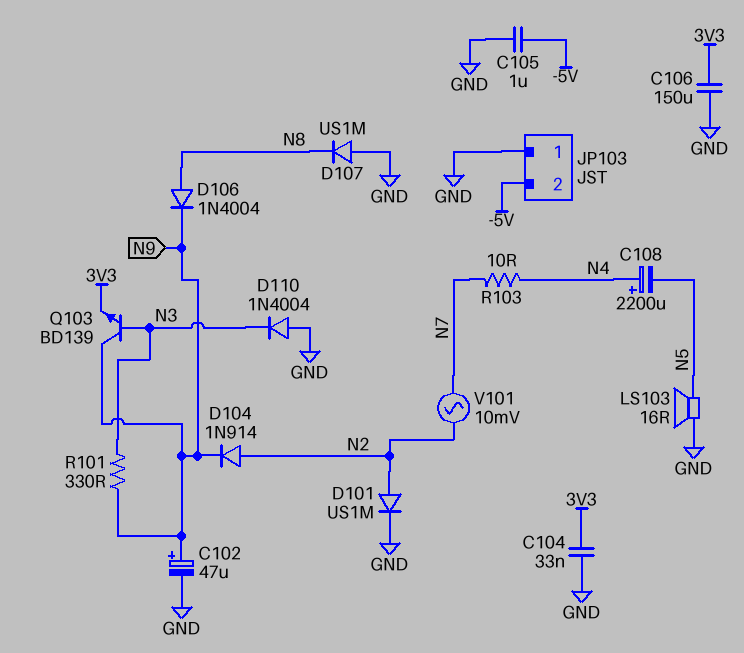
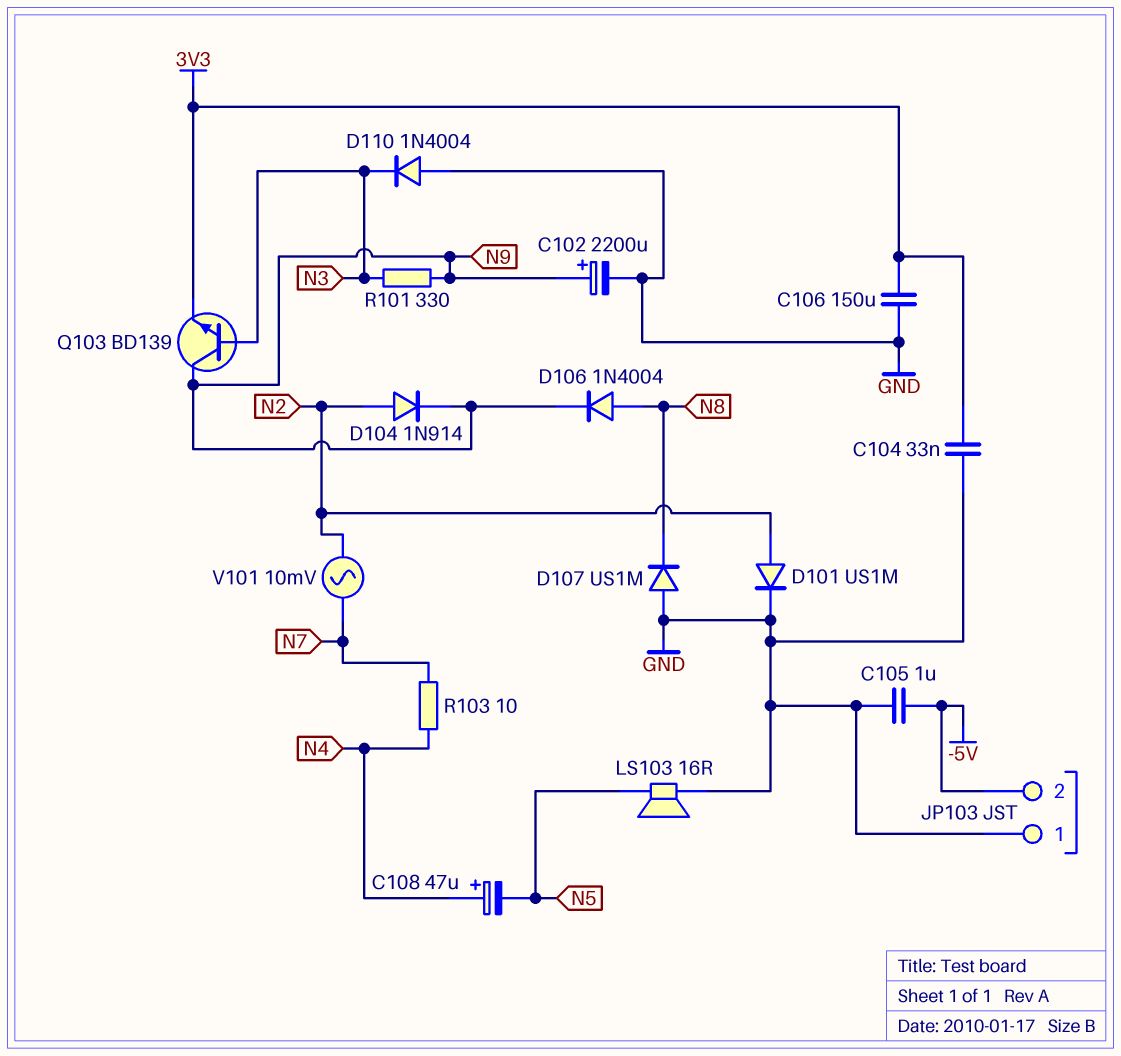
C102: 47uF (plus N9, minus GND) -> 2200uF (plus N9, minus GND)
C108: 2200uF (plus N4, minus N5) -> 47uF (plus N4, minus N5)

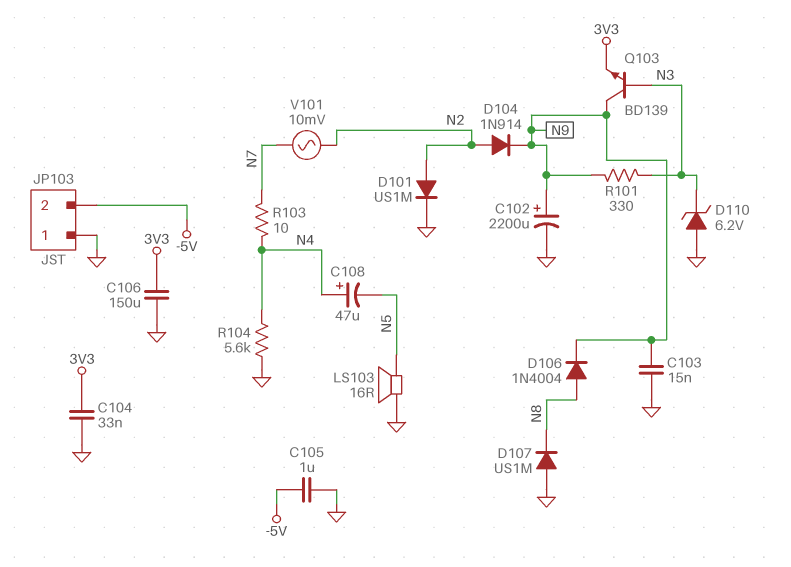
C103: none -> 15nF (GND, N9)
D110: diode 1N4004 (A GND, K N3) -> zener 6.2V (A GND, K N3)
R104: none -> 5.6k (GND, N4)

